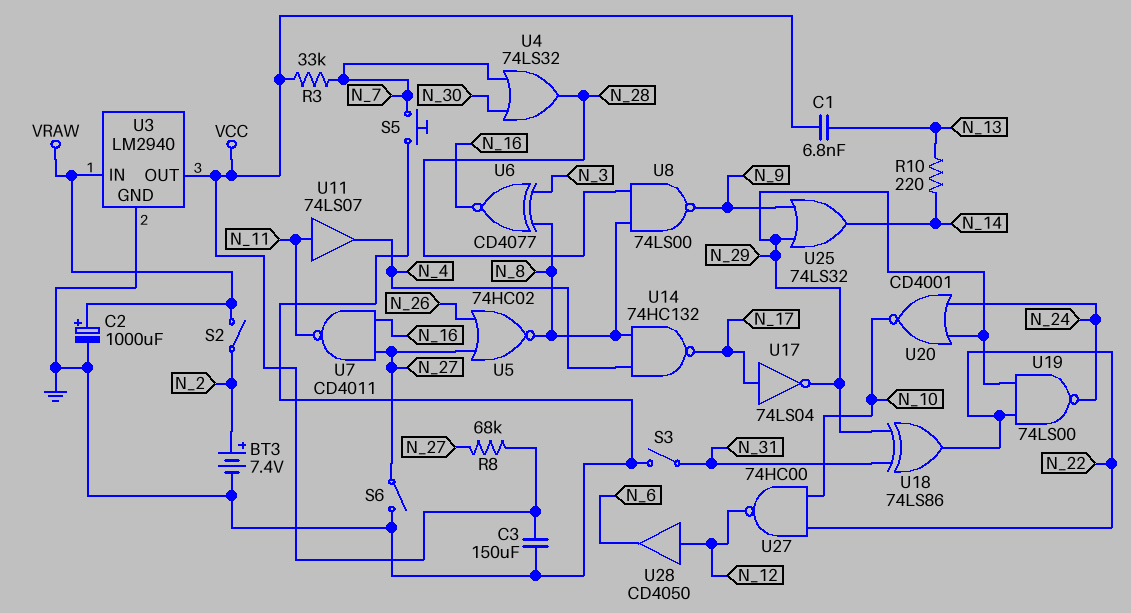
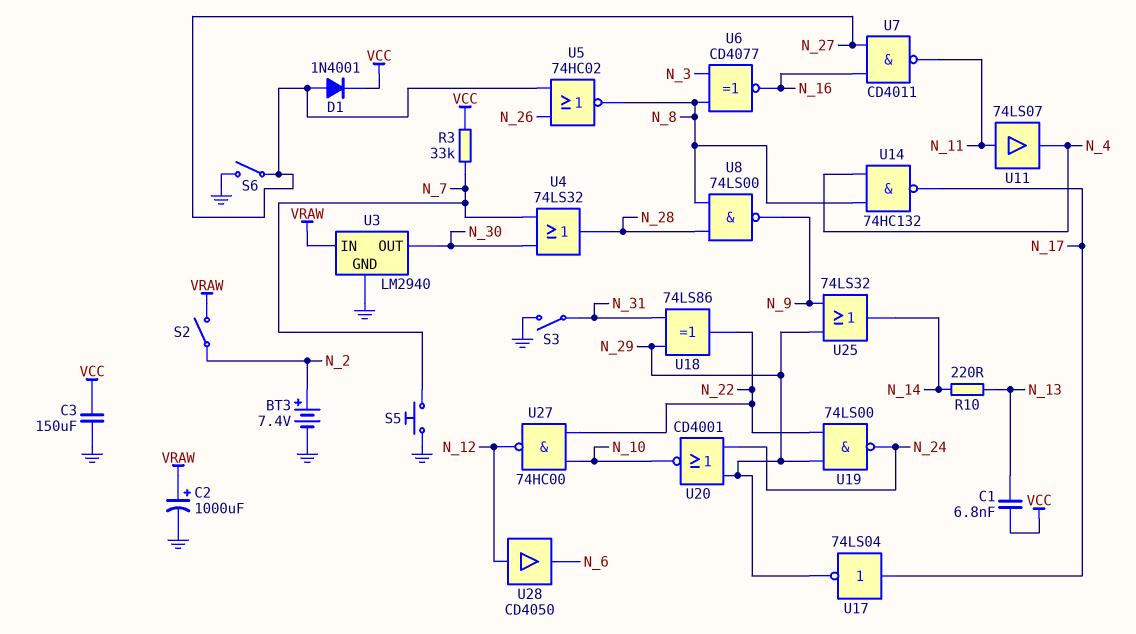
D1: none -> diode 1N4001 (A N_27, K VCC)
R8: 68k (N_27, VCC) -> none
U3 pin OUT: VCC -> N_30

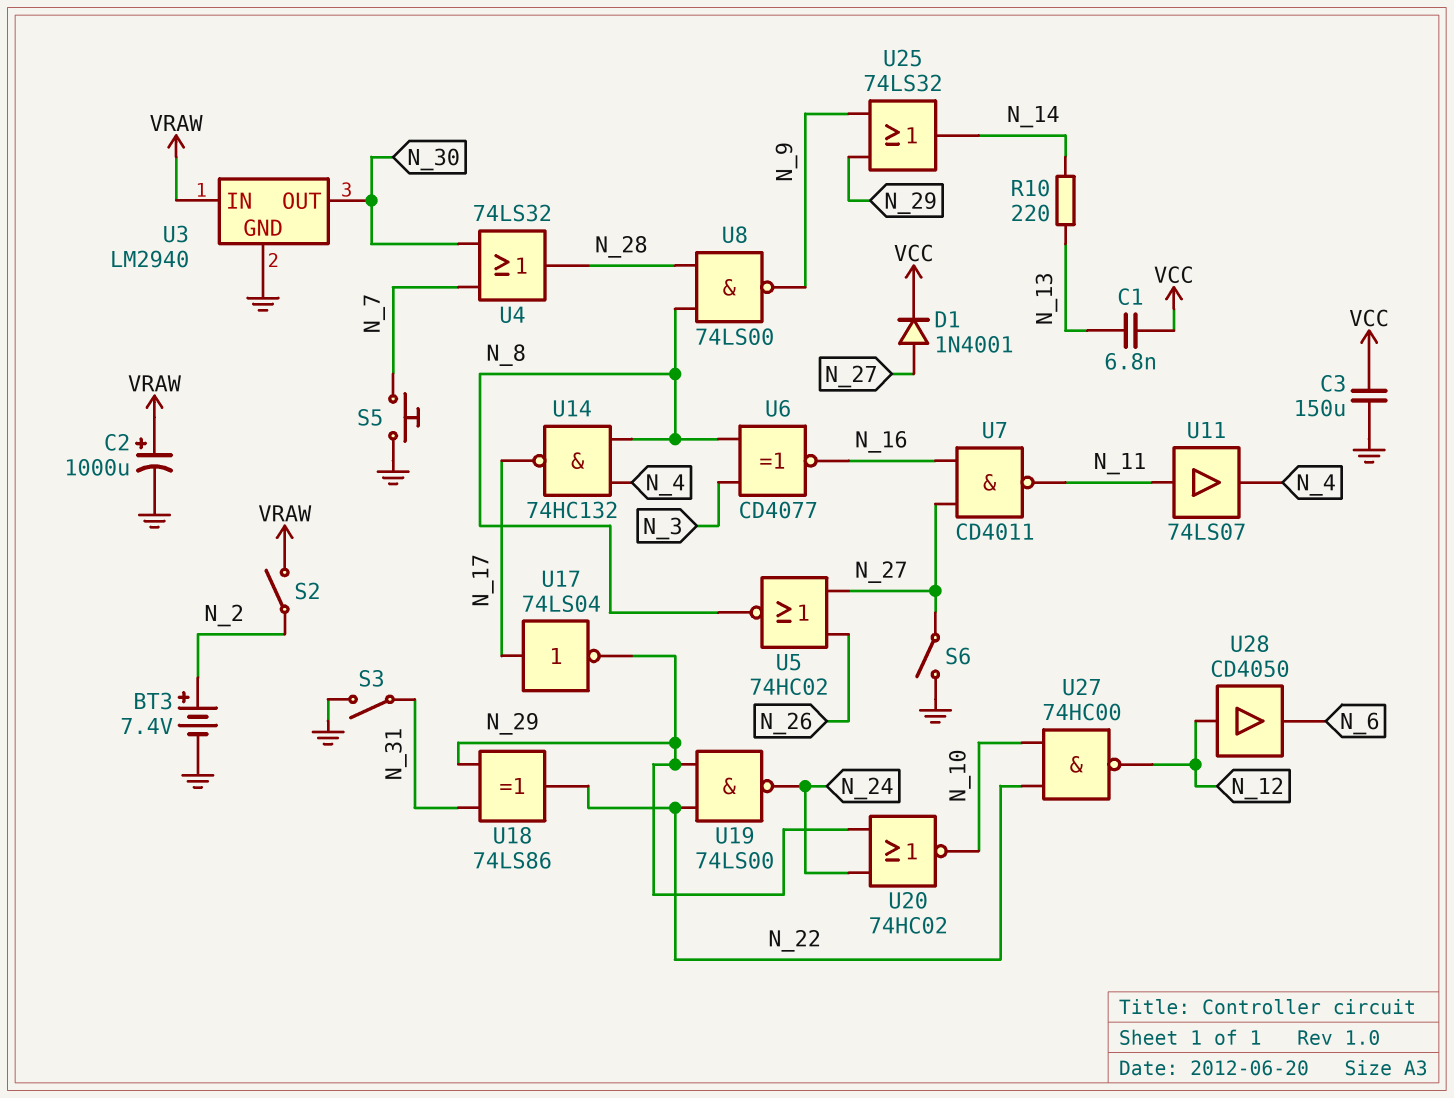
R3: 33k (N_7, VCC) -> none
U20: NOR CD4001 (in N_24, in N_29, out N_10) -> NOR 74HC02 (in N_24, in N_29, out N_10)

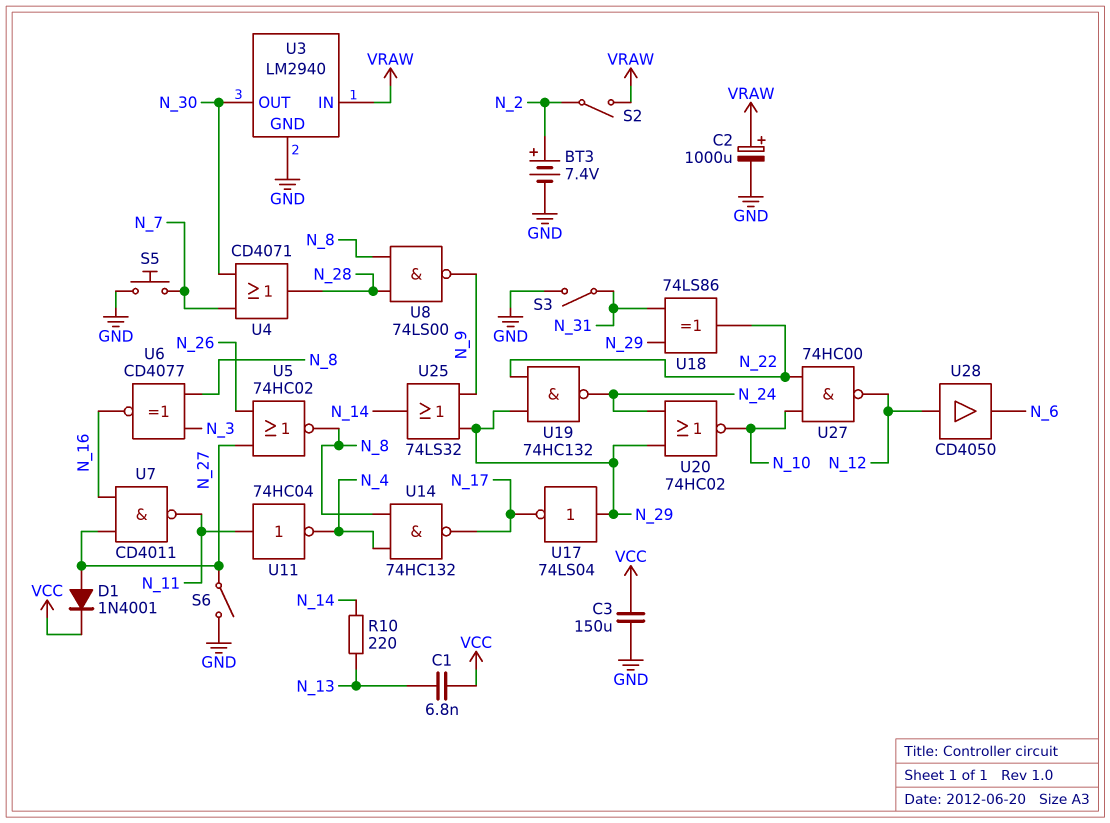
U4: OR 74LS32 (in N_7, in N_30, out N_28) -> OR CD4071 (in N_7, in N_30, out N_28)
U11: buffer 74LS07 (in N_11, out N_4) -> NOT 74HC04 (in N_11, out N_4)
U17: NOT 74LS04 (in N_17, out N_29) -> NOT 74LS04 (in N_29, out N_17)
U19: NAND 74LS00 (in N_22, in N_29, out N_24) -> NAND 74HC132 (in N_22, in N_29, out N_24)

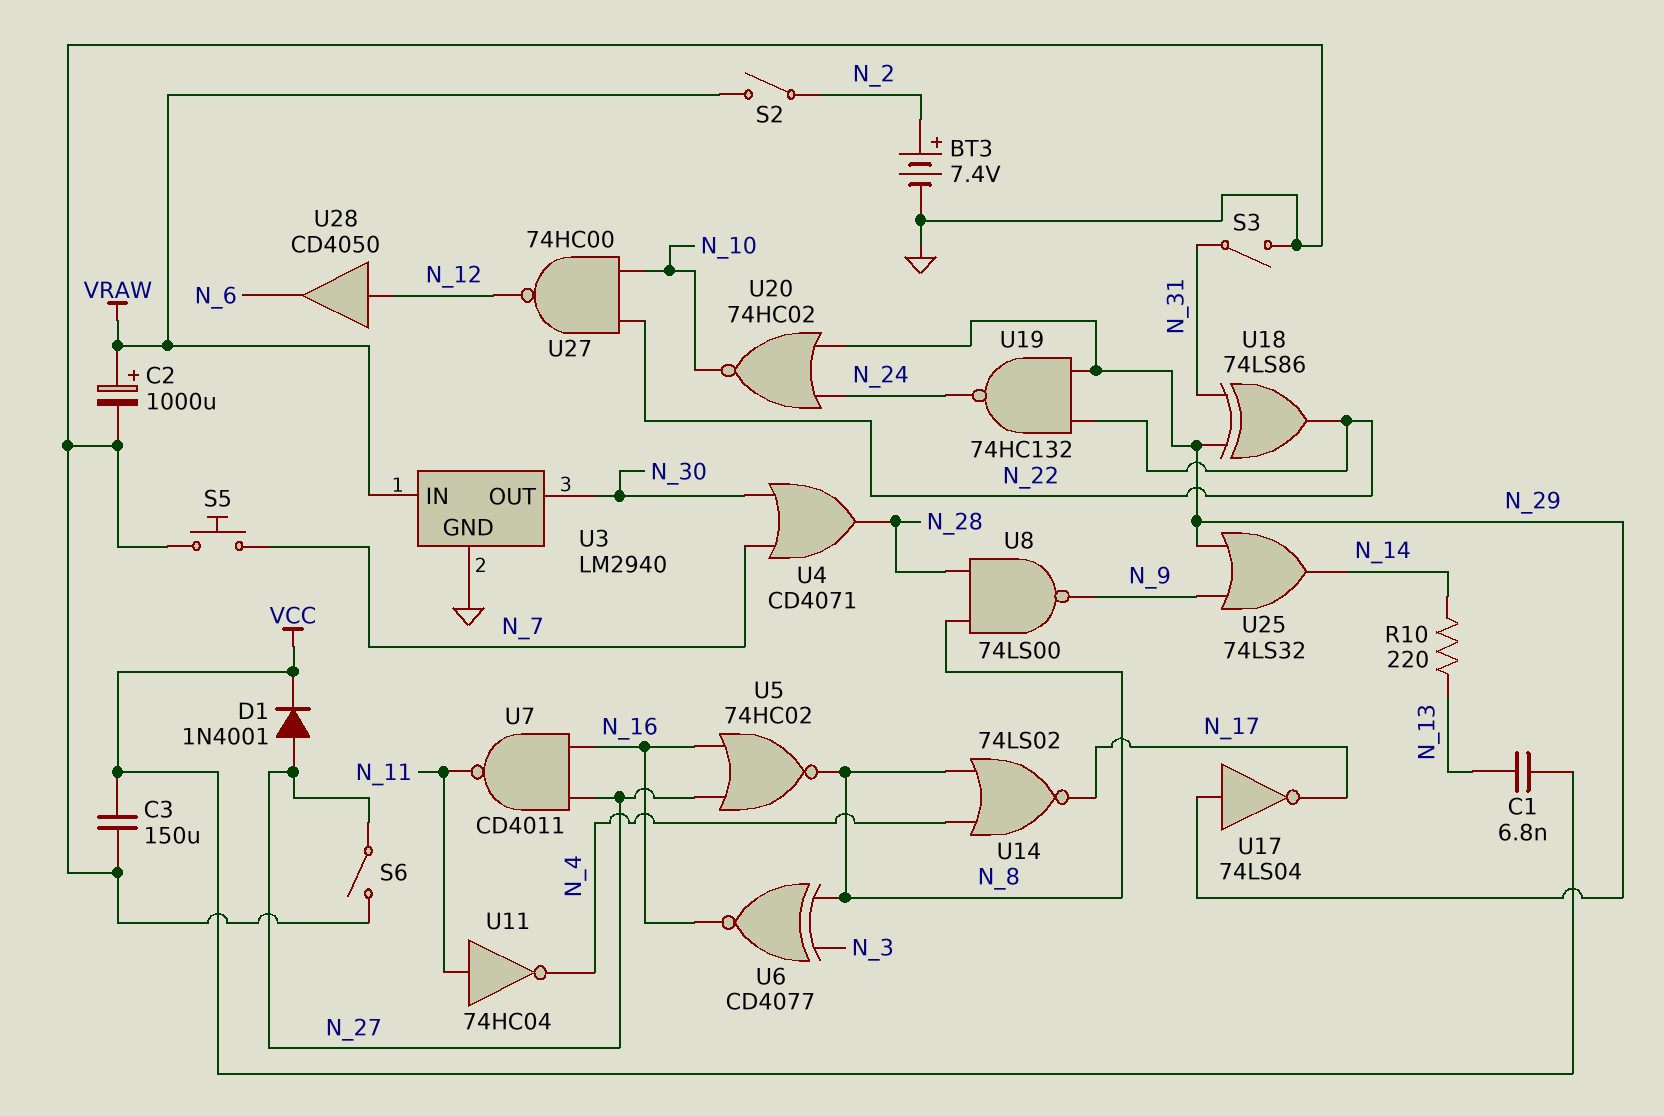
U5: NOR 74HC02 (in N_26, in N_27, out N_8) -> NOR 74HC02 (in N_16, in N_27, out N_8)
U14: NAND 74HC132 (in N_4, in N_8, out N_17) -> NOR 74LS02 (in N_4, in N_8, out N_17)

